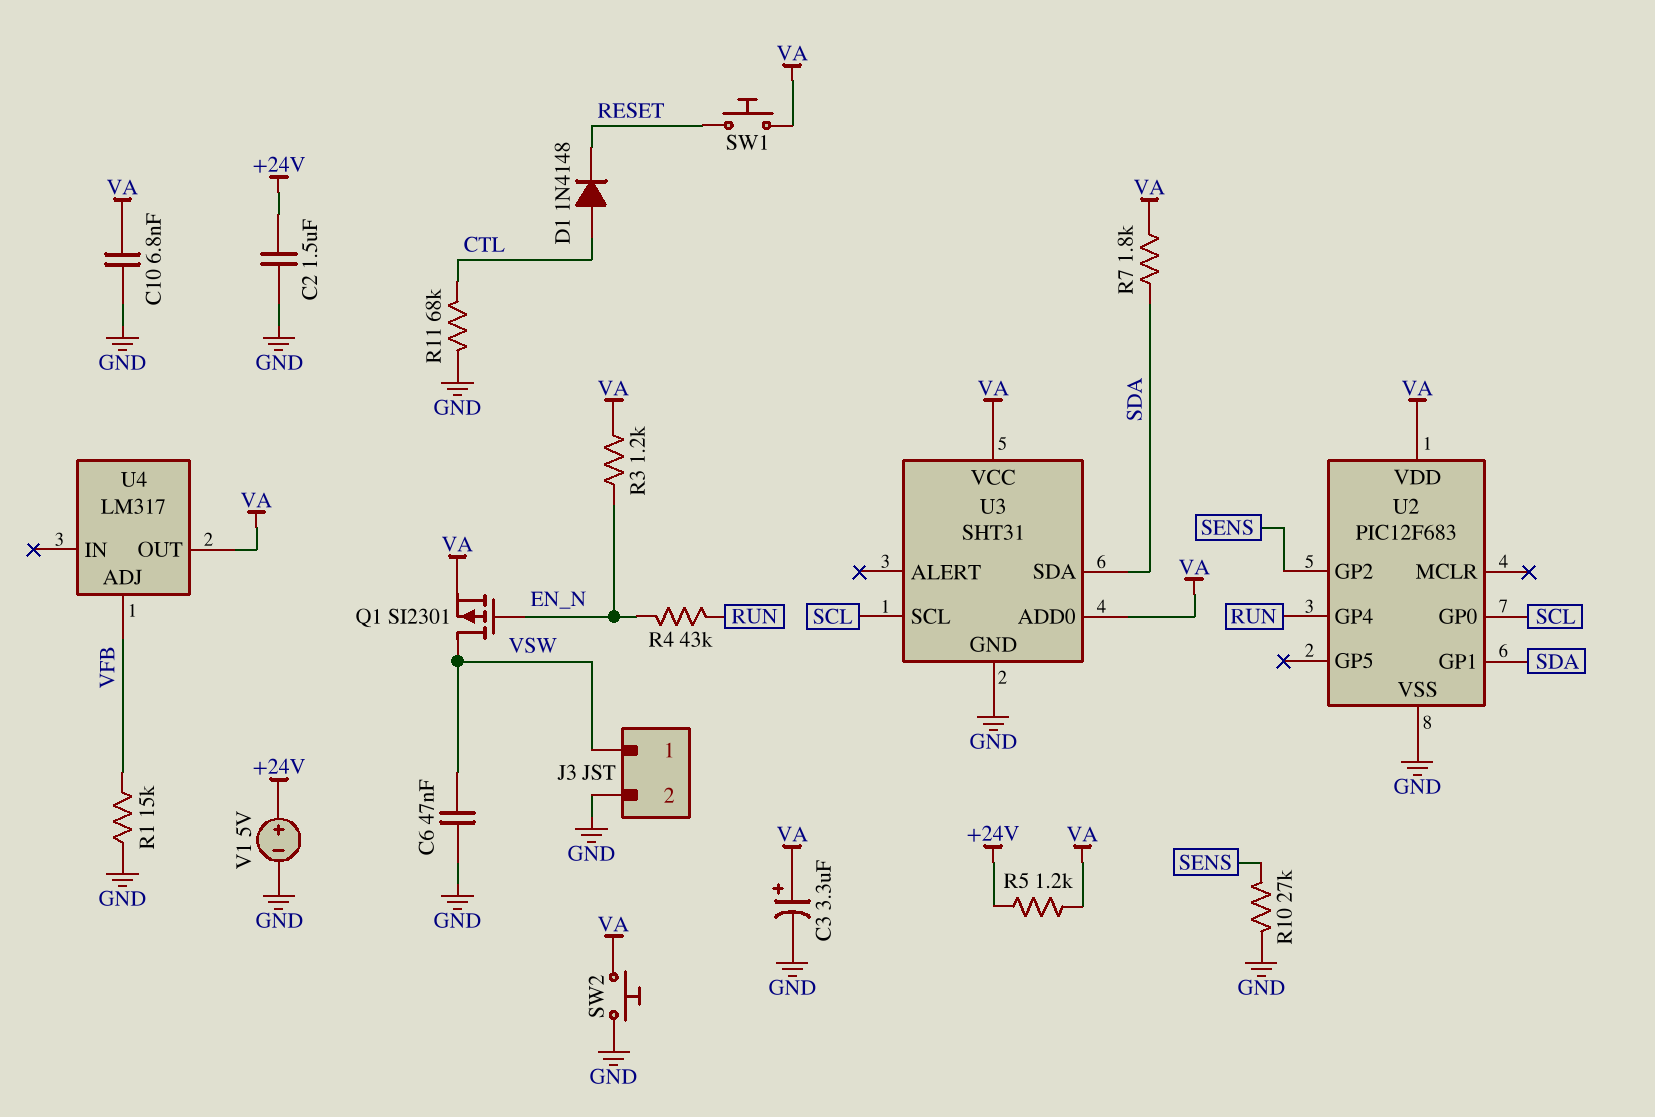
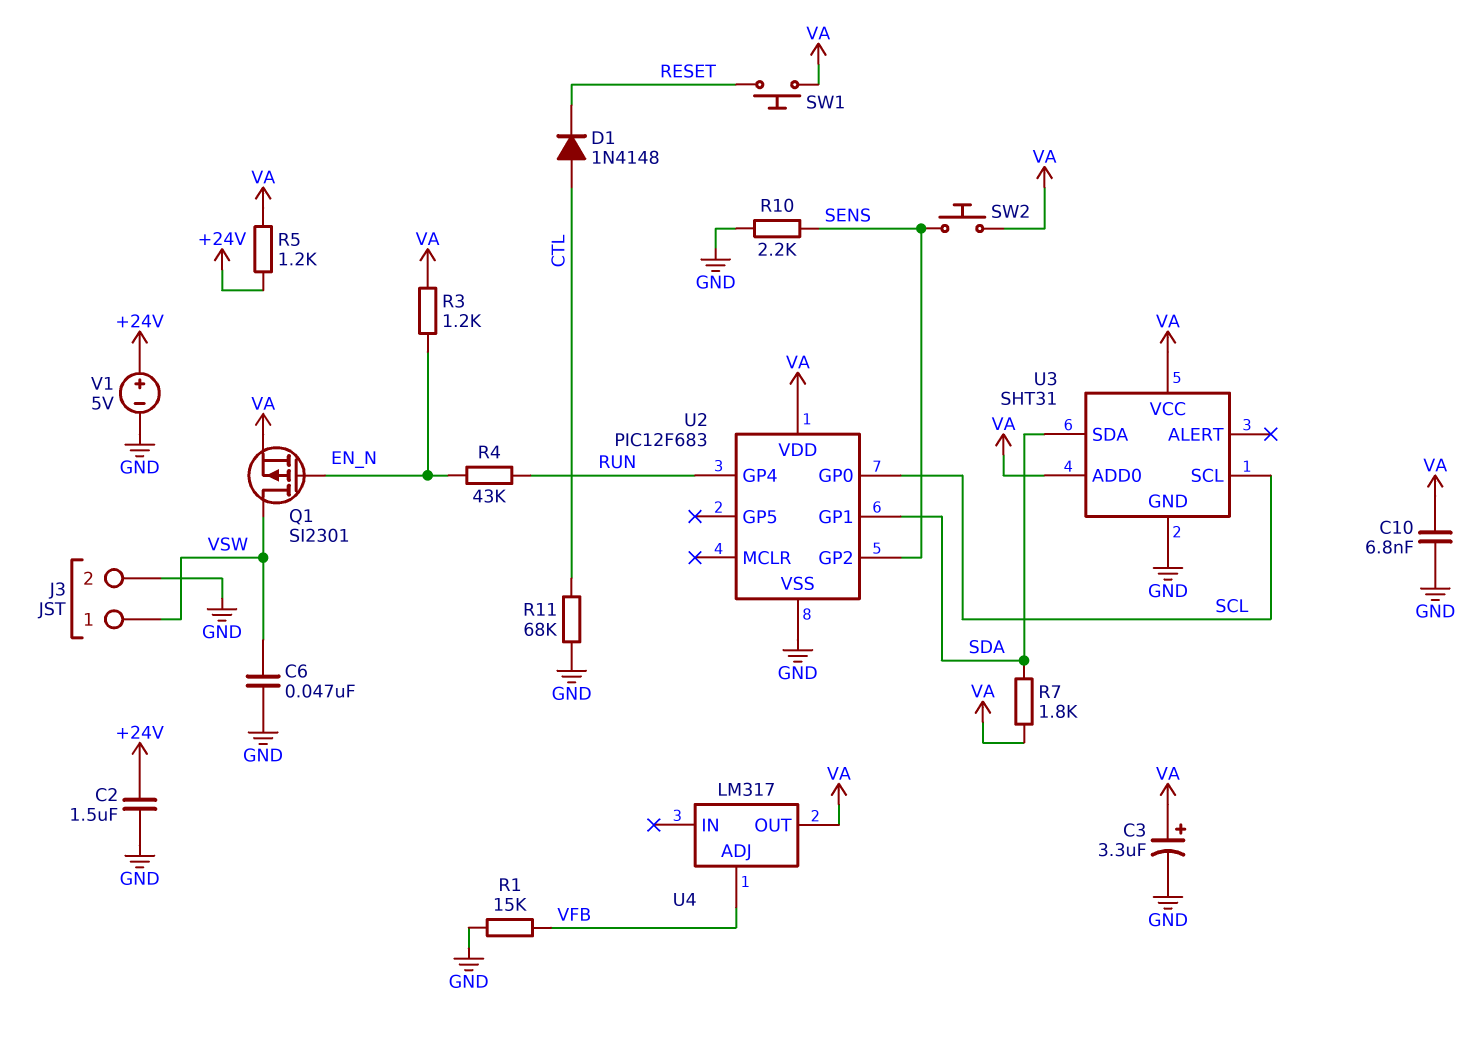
R10: 27k (GND, SENS) -> 2.2k (GND, SENS)
SW2: button (GND, VA) -> button (SENS, VA)

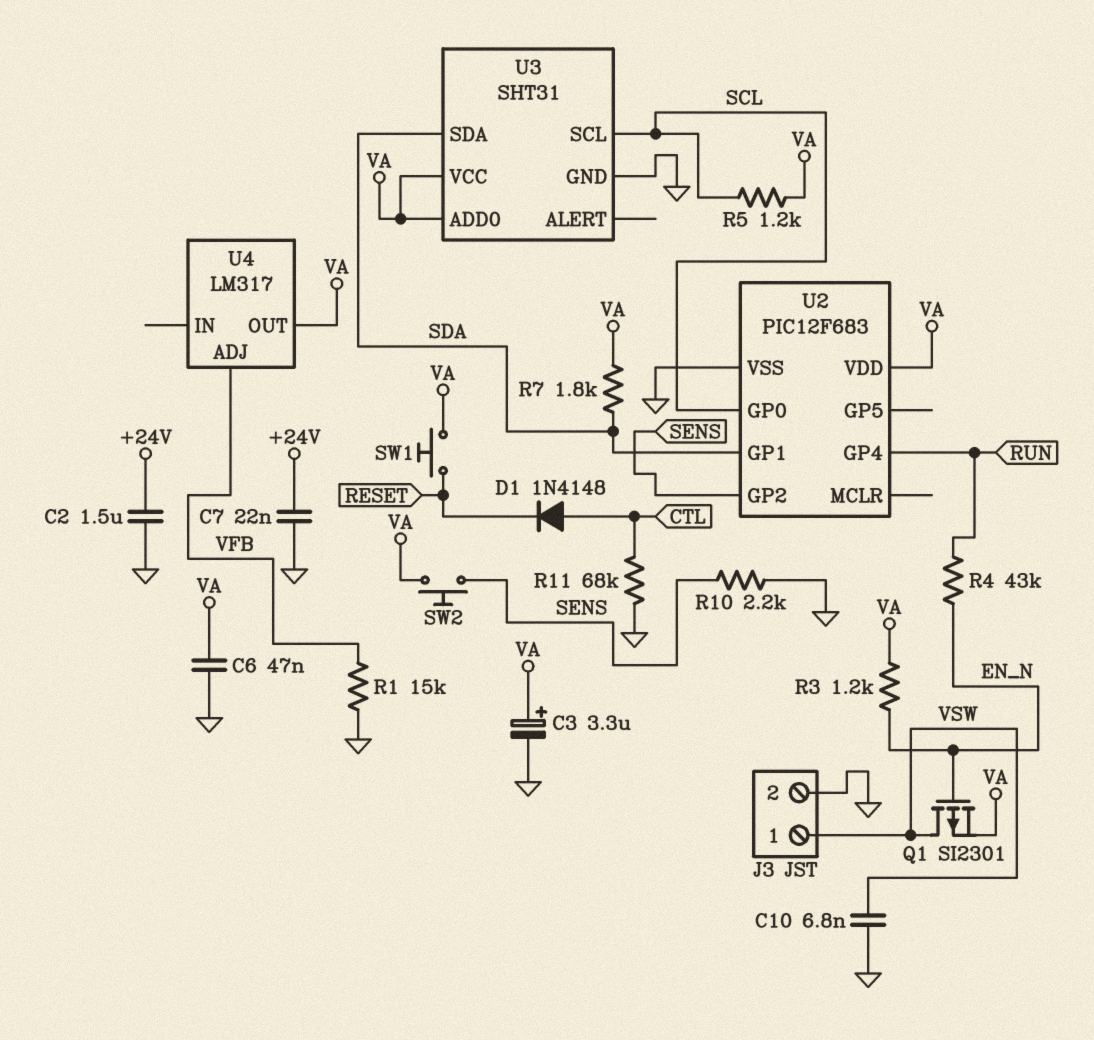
C6: 47nF (GND, VSW) -> 47nF (GND, VA)
C7: none -> 22nF (+24V, GND)
C10: 6.8nF (GND, VA) -> 6.8nF (GND, VSW)
R5: 1.2k (+24V, VA) -> 1.2k (SCL, VA)
V1: 5V (plus +24V, minus GND) -> none

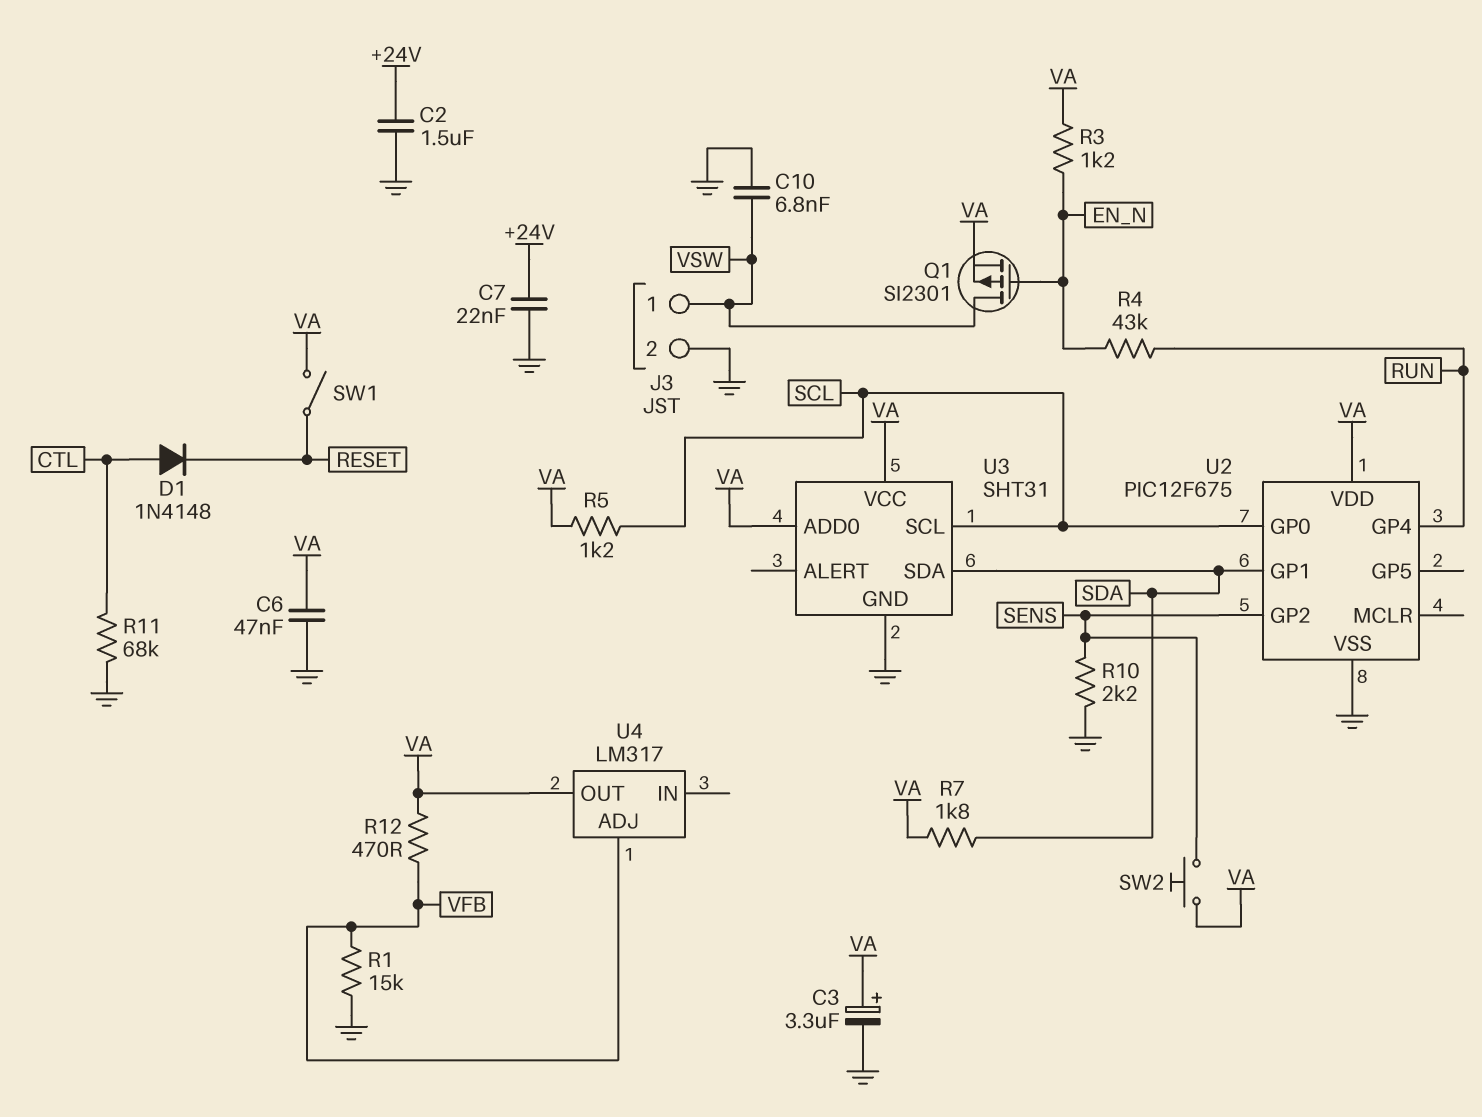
R12: none -> 470 (VA, VFB)
SW1: button (RESET, VA) -> switch (RESET, VA)
U2: PIC12F683 -> PIC12F675

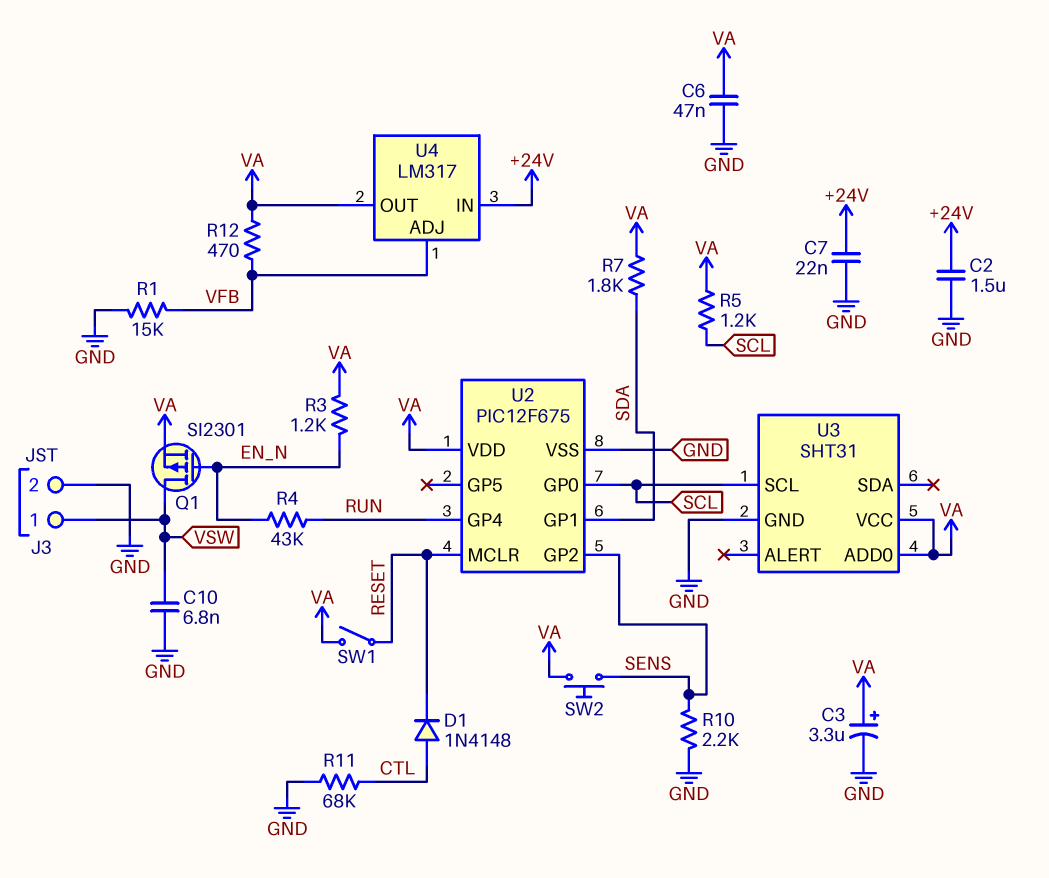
U2 pin MCLR: none -> RESET
U3 pin SDA: SDA -> none
U4 pin IN: none -> +24V

